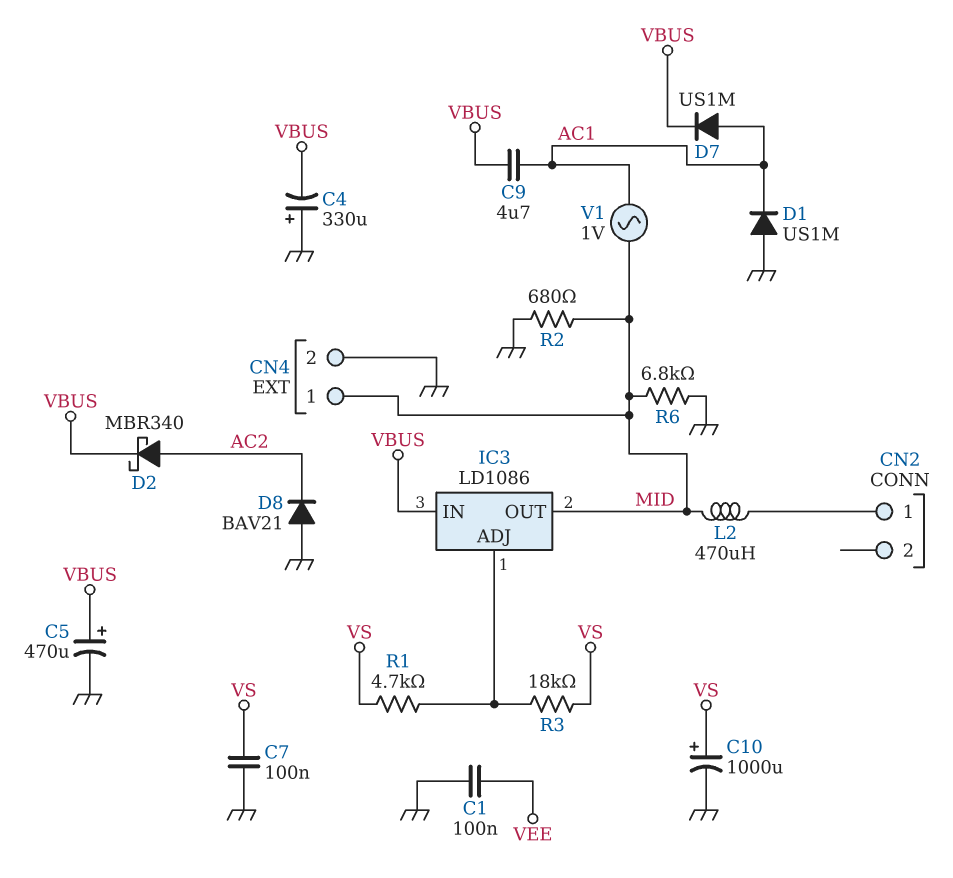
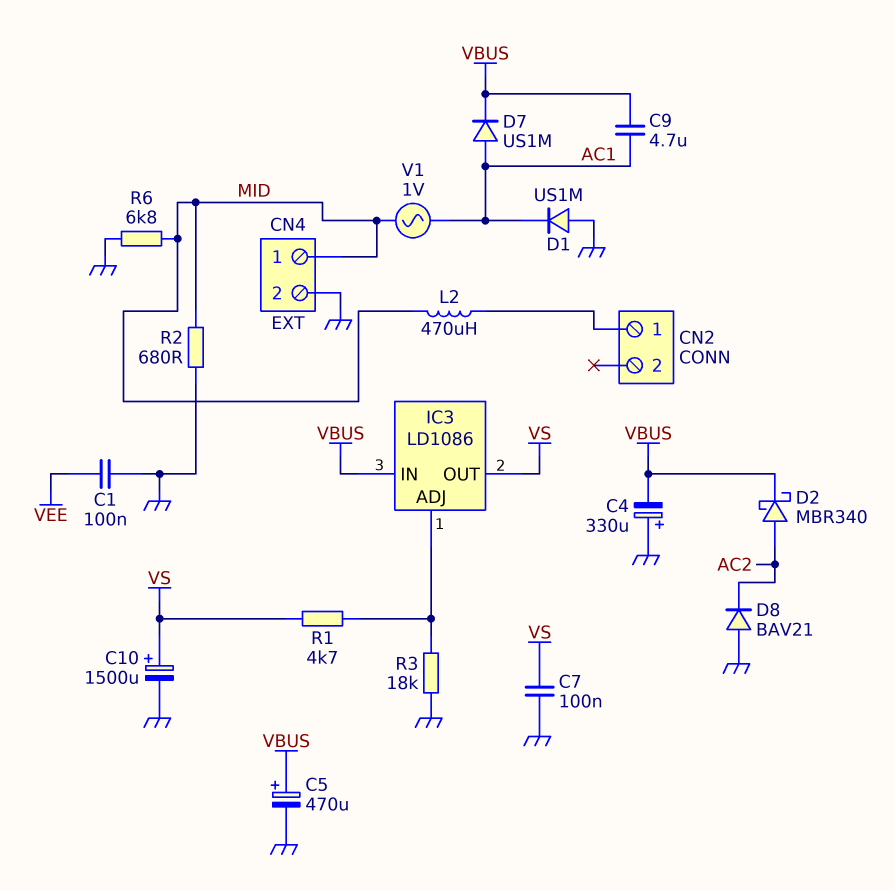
C10: 1000uF (plus VS, minus GND) -> 1500uF (plus VS, minus GND)
IC3 pin OUT: MID -> VS
R3: 18k (IC3/ADJ, VS) -> 18k (GND, IC3/ADJ)

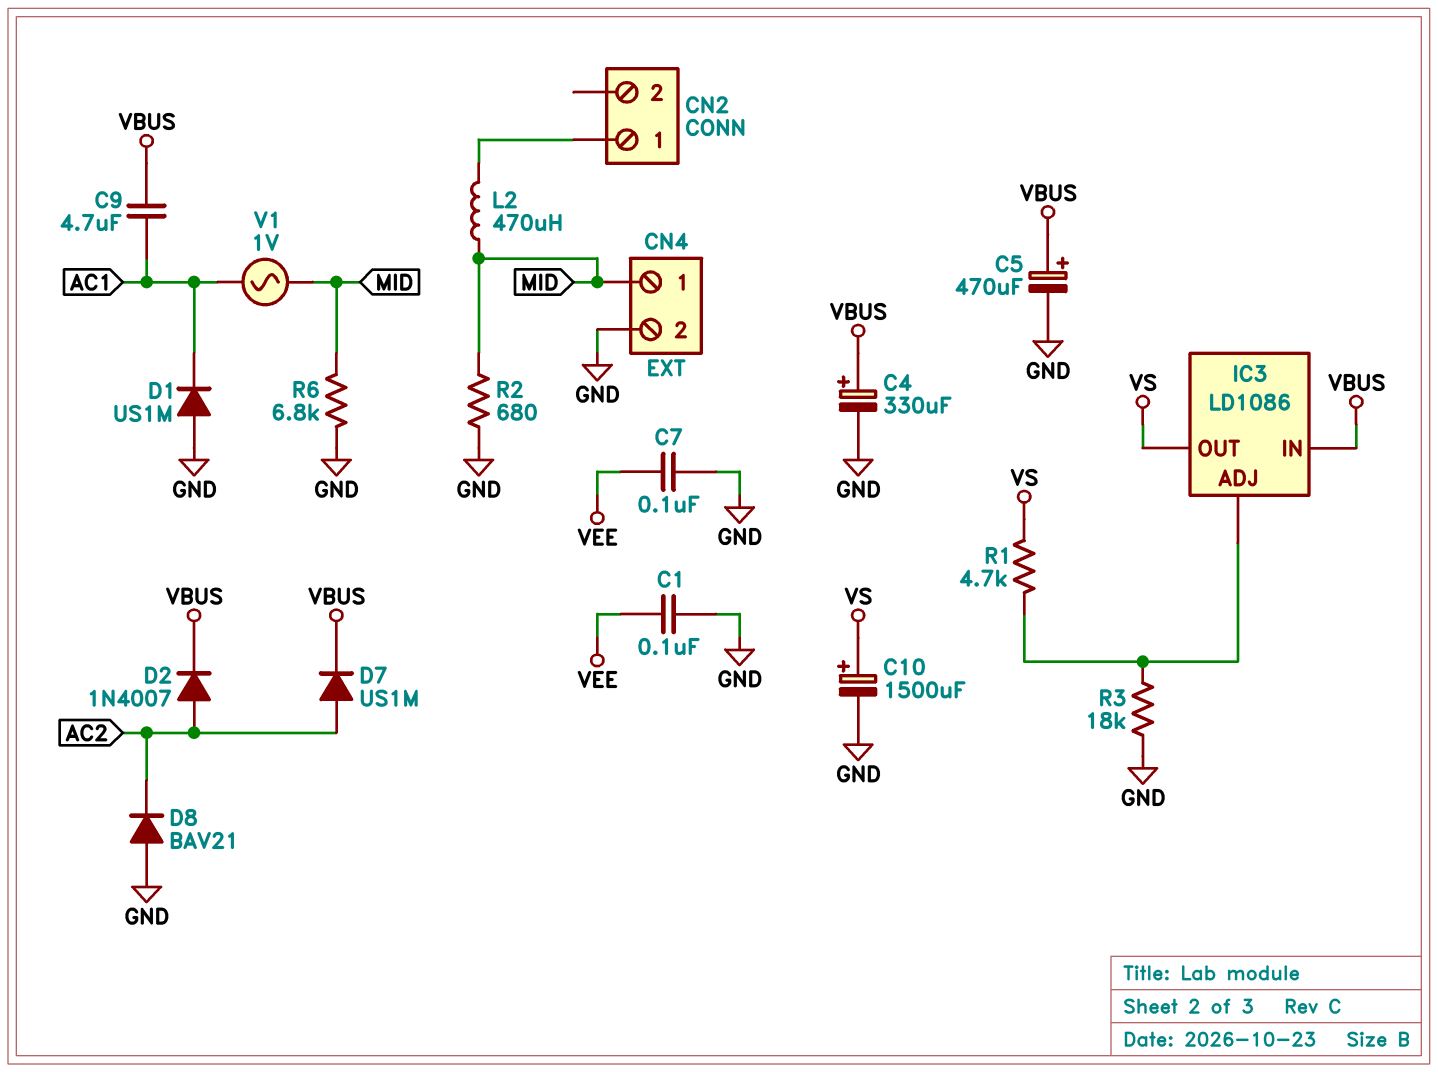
C4: 330uF (plus GND, minus VBUS) -> 330uF (plus VBUS, minus GND)
C7: 100nF (GND, VS) -> 100nF (GND, VEE)
D2: schottky MBR340 (A AC2, K VBUS) -> diode 1N4007 (A AC2, K VBUS)
D7: diode US1M (A AC1, K VBUS) -> diode US1M (A AC2, K VBUS)

